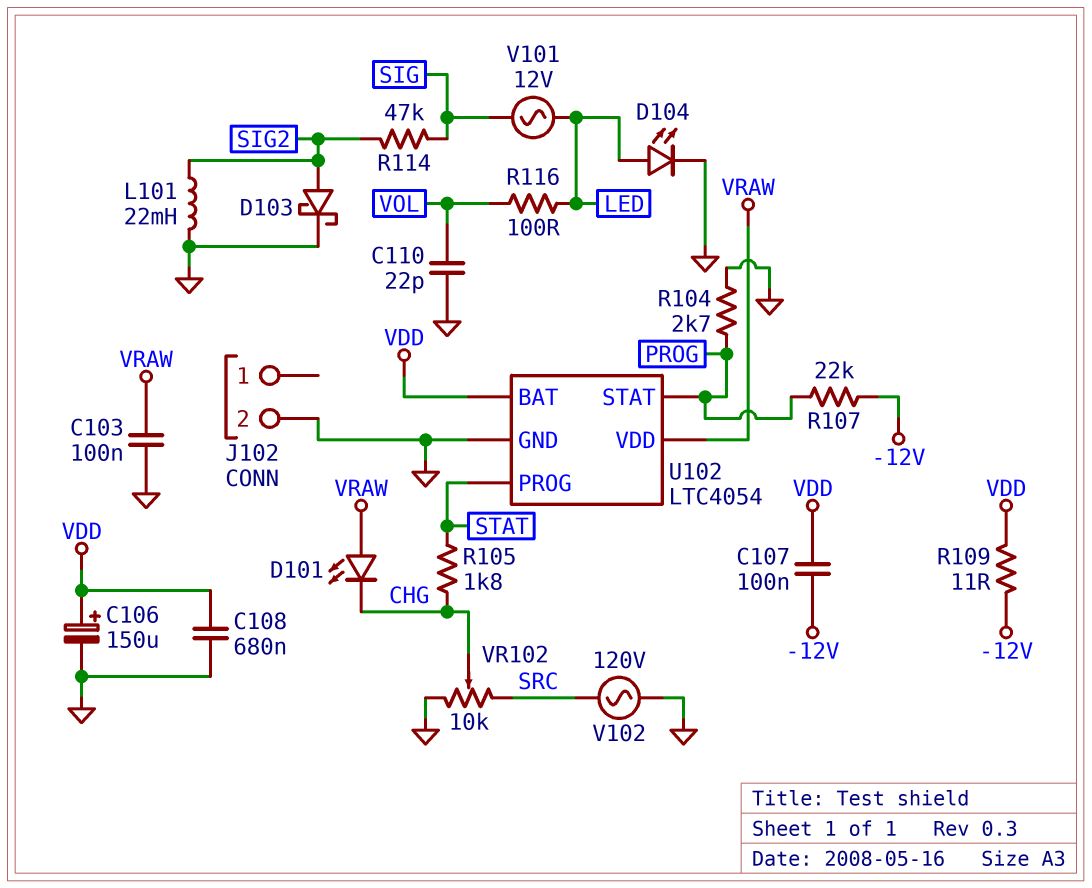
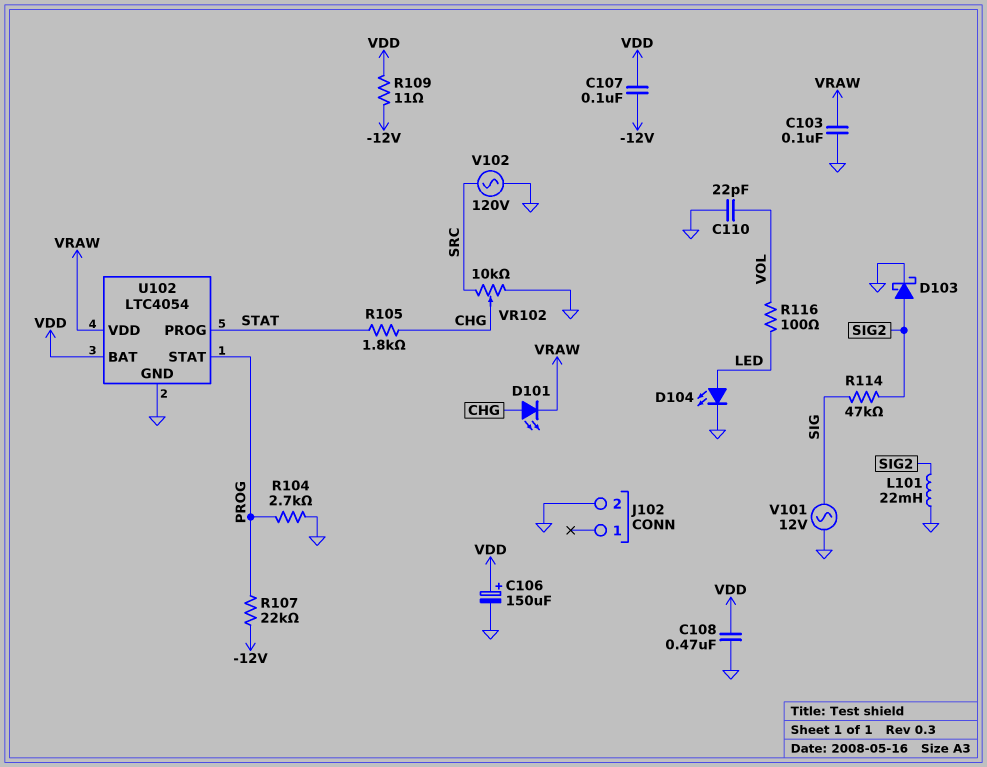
C108: 680nF (GND, VDD) -> 470nF (GND, VDD)
D101: LED (A VRAW, K CHG) -> LED (A CHG, K VRAW)
V101: AC 12V (LED, SIG) -> AC 12V (GND, SIG)

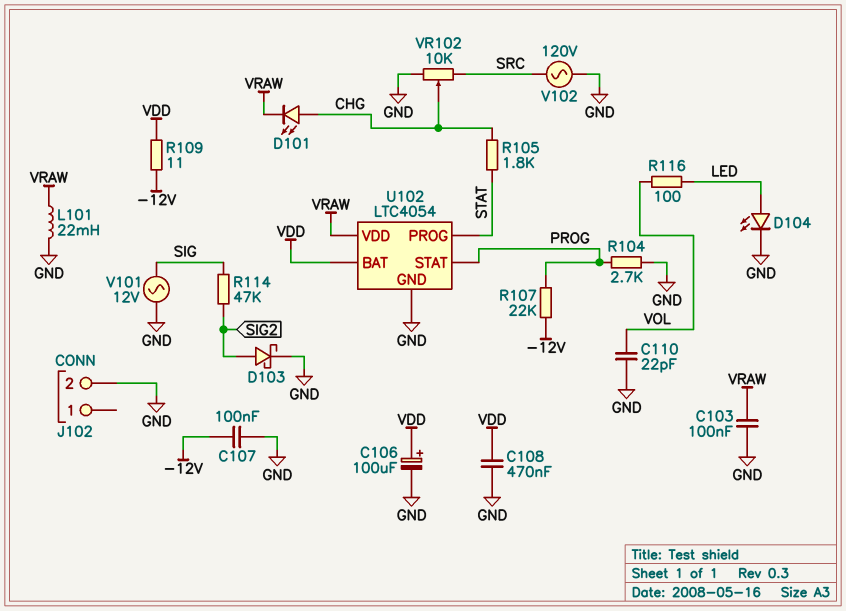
C106: 150uF (plus VDD, minus GND) -> 100uF (plus VDD, minus GND)
C107: 100nF (-12V, VDD) -> 100nF (-12V, GND)
L101: 22mH (GND, SIG2) -> 22mH (GND, VRAW)

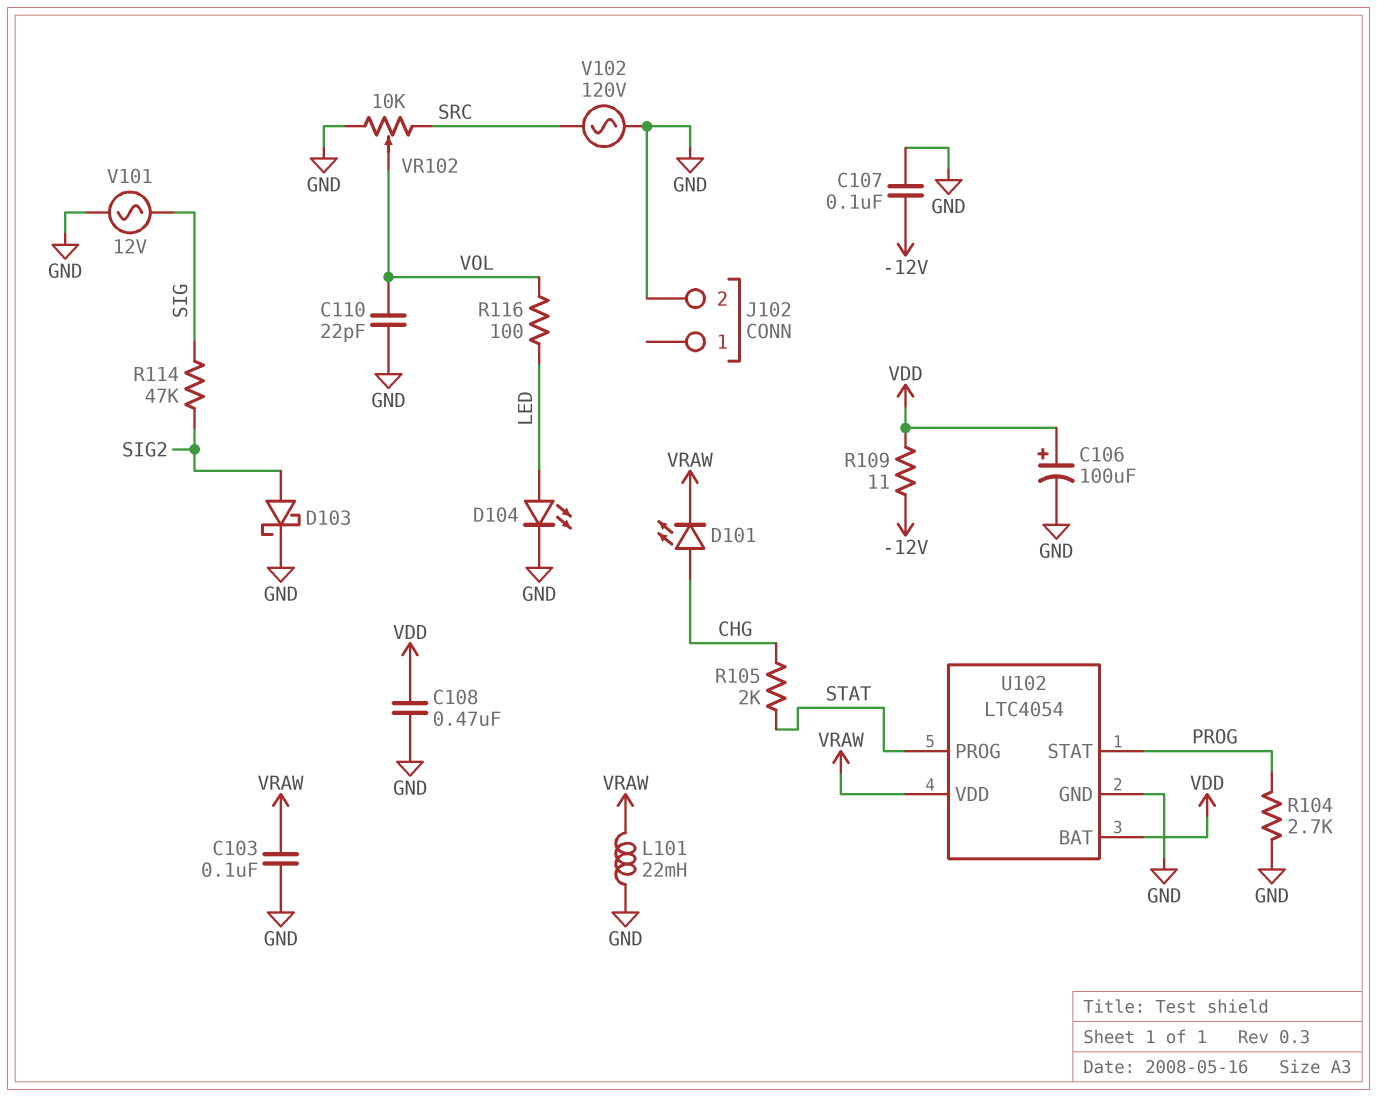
R105: 1.8k (CHG, STAT) -> 2k (CHG, STAT)
R107: 22k (-12V, PROG) -> none
VR102: 10k (GND, SRC, wiper CHG) -> 10k (GND, SRC, wiper VOL)

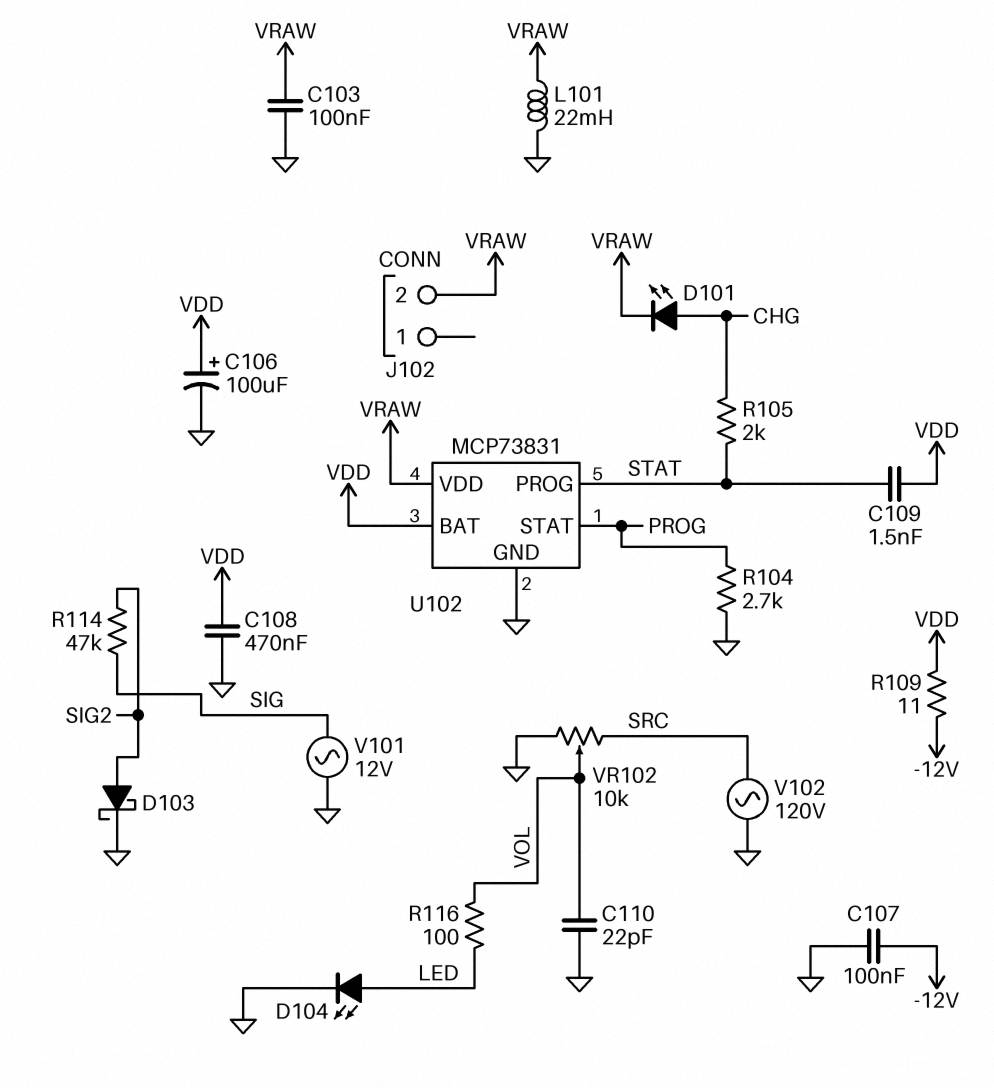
C109: none -> 1.5nF (STAT, VDD)
J102 pin 2: GND -> VRAW
U102: LTC4054 -> MCP73831

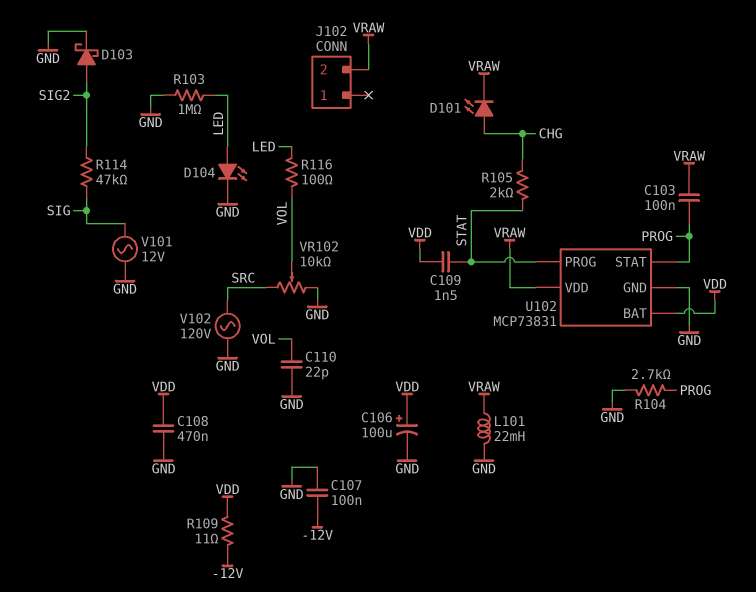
C103: 100nF (GND, VRAW) -> 100nF (PROG, VRAW)
R103: none -> 1M (GND, LED)

